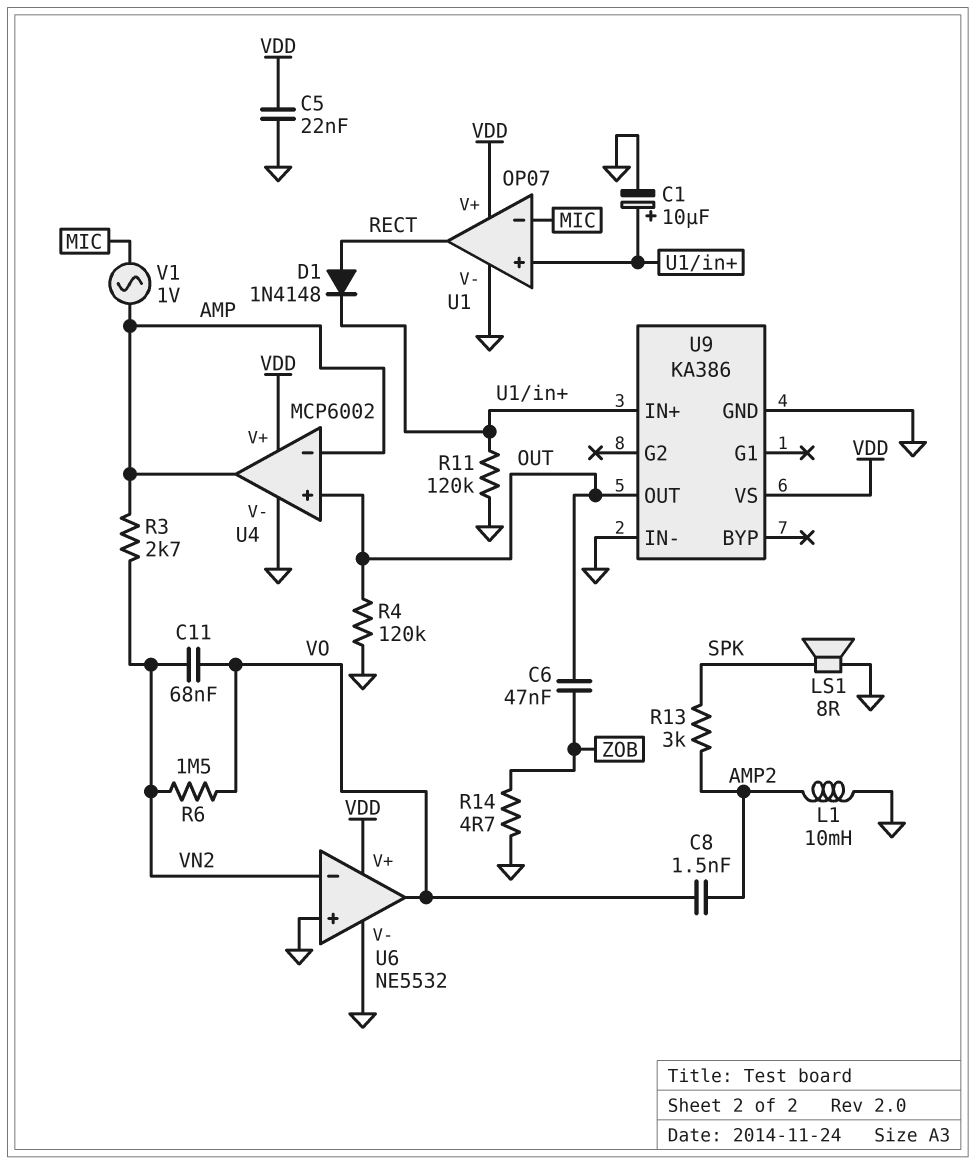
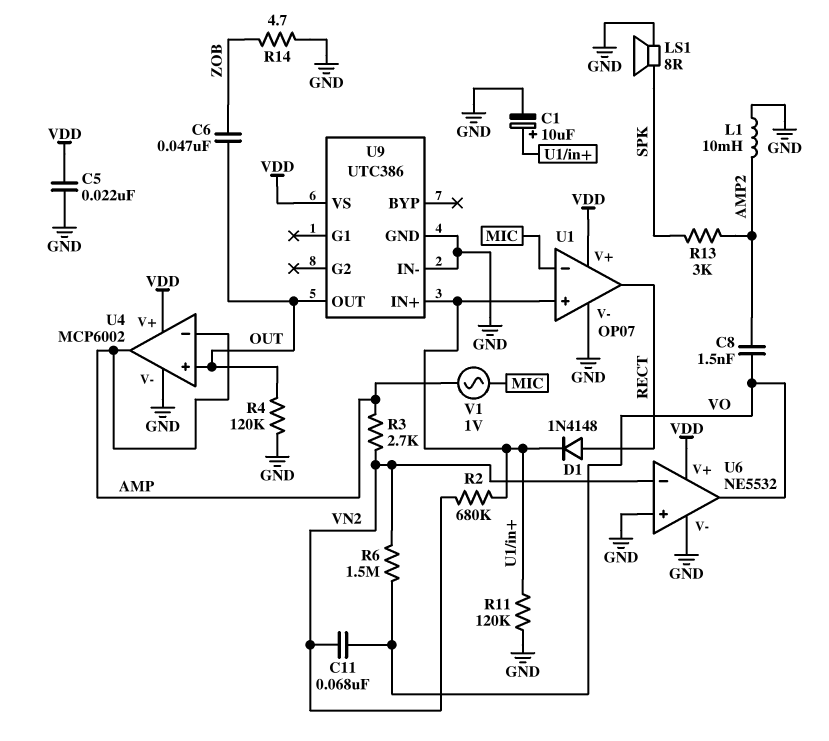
R2: none -> 680k (U1/in+, VN2)
U9: KA386 -> UTC386

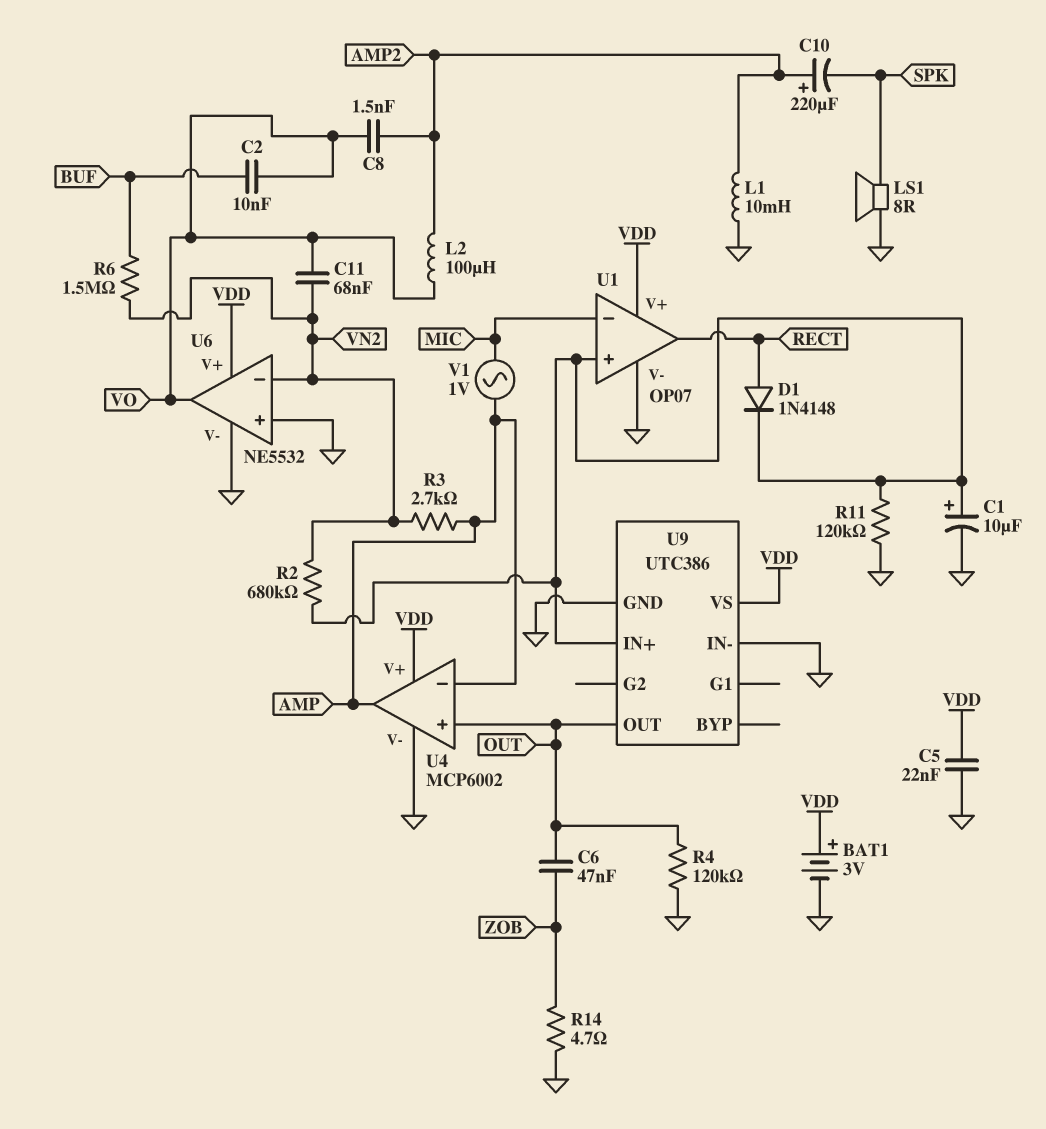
BAT1: none -> 3V (plus VDD, minus GND)
C2: none -> 10nF (BUF, VO)
C10: none -> 220uF (plus AMP2, minus SPK)
L2: none -> 100uH (AMP2, VO)
R6: 1.5M (VN2, VO) -> 1.5M (BUF, VN2)
R13: 3k (AMP2, SPK) -> none

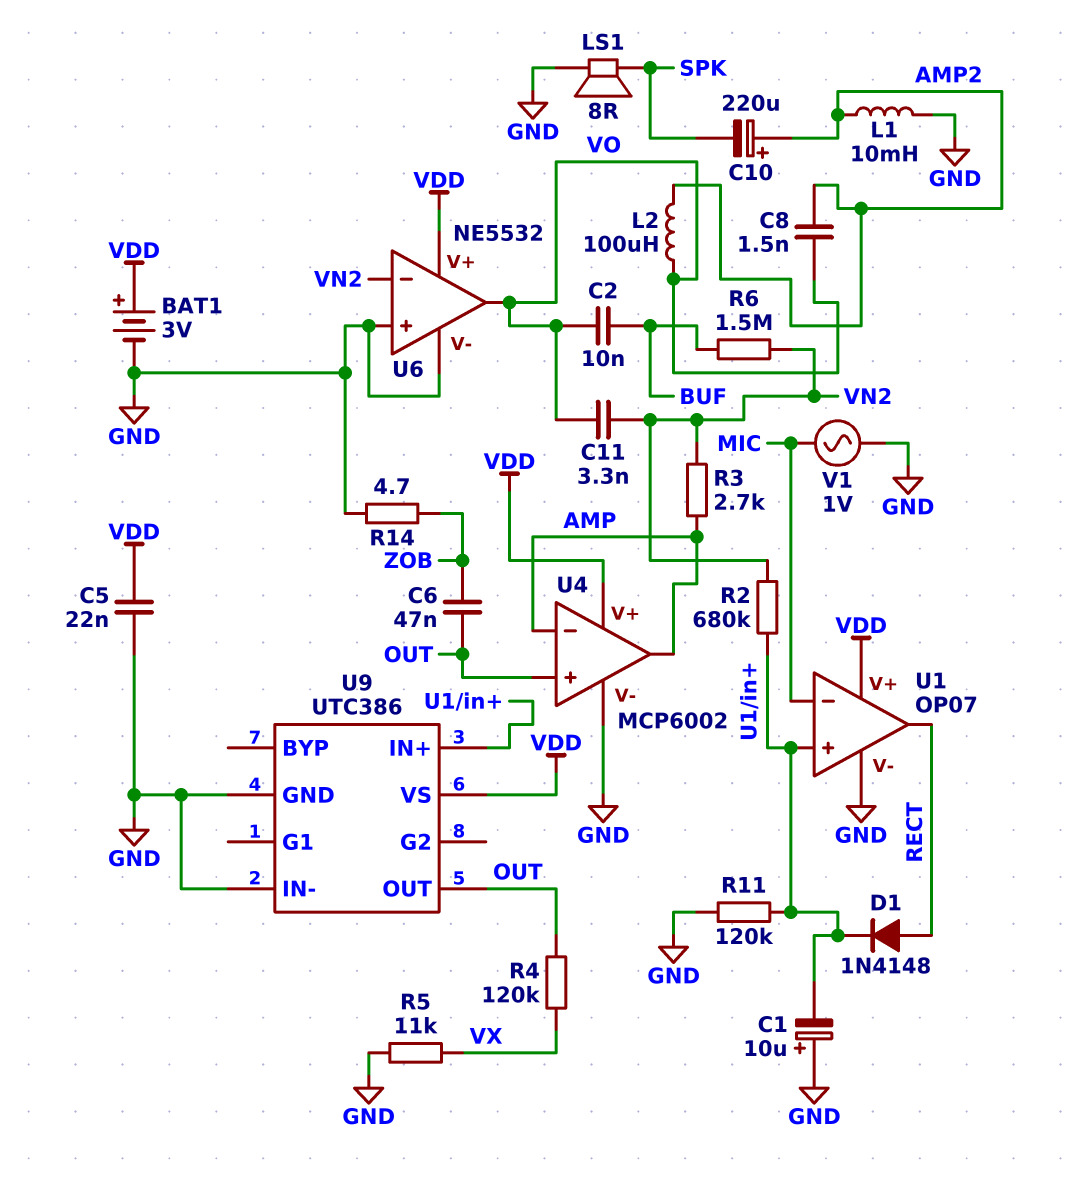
C1: 10uF (plus U1/in+, minus GND) -> 10uF (plus GND, minus U1/in+)
C11: 68nF (VN2, VO) -> 3.3nF (VN2, VO)
R4: 120k (GND, OUT) -> 120k (OUT, VX)
R5: none -> 11k (GND, VX)
V1: AC 1V (AMP, MIC) -> AC 1V (GND, MIC)

